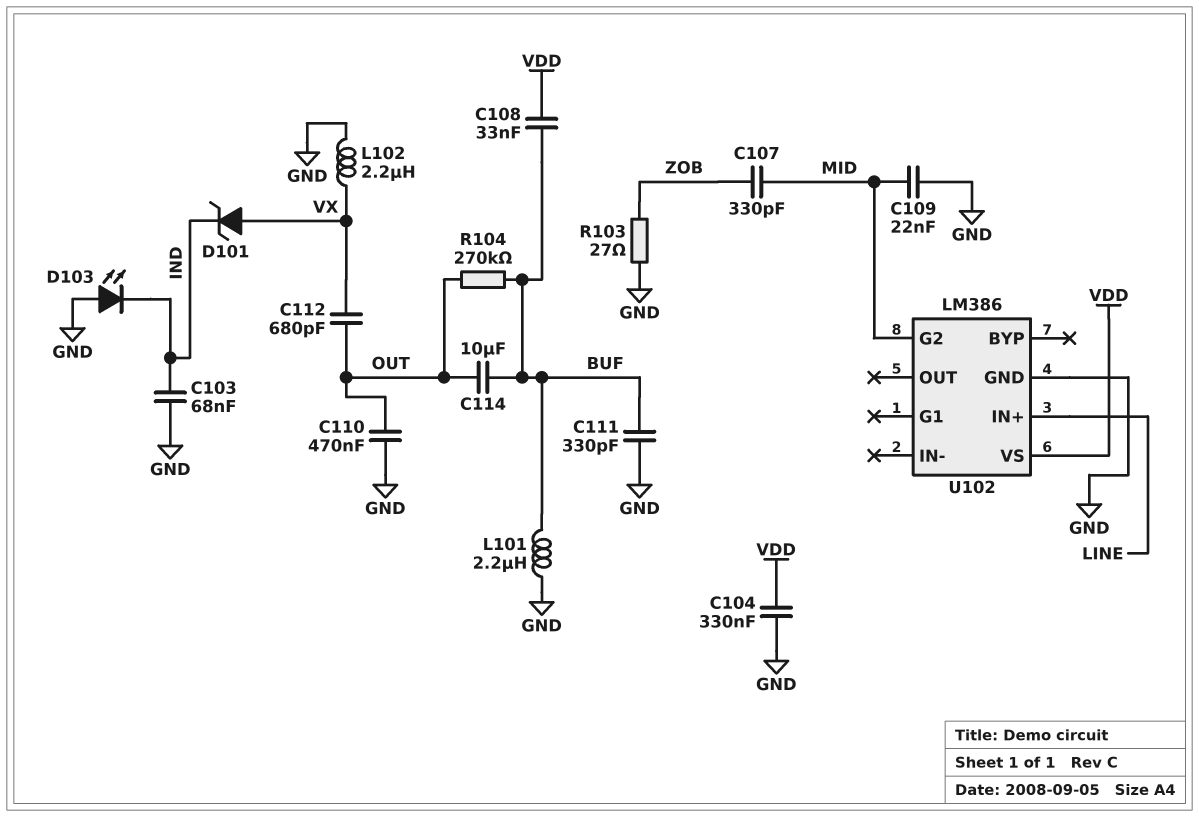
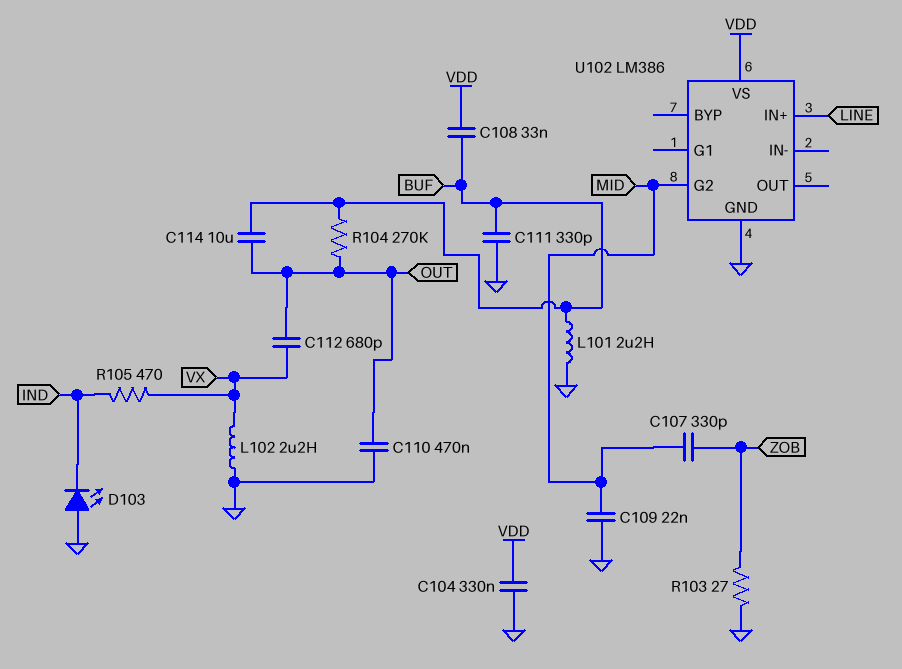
C103: 68nF (GND, IND) -> none
D101: zener (A VX, K IND) -> none
R105: none -> 470 (IND, VX)

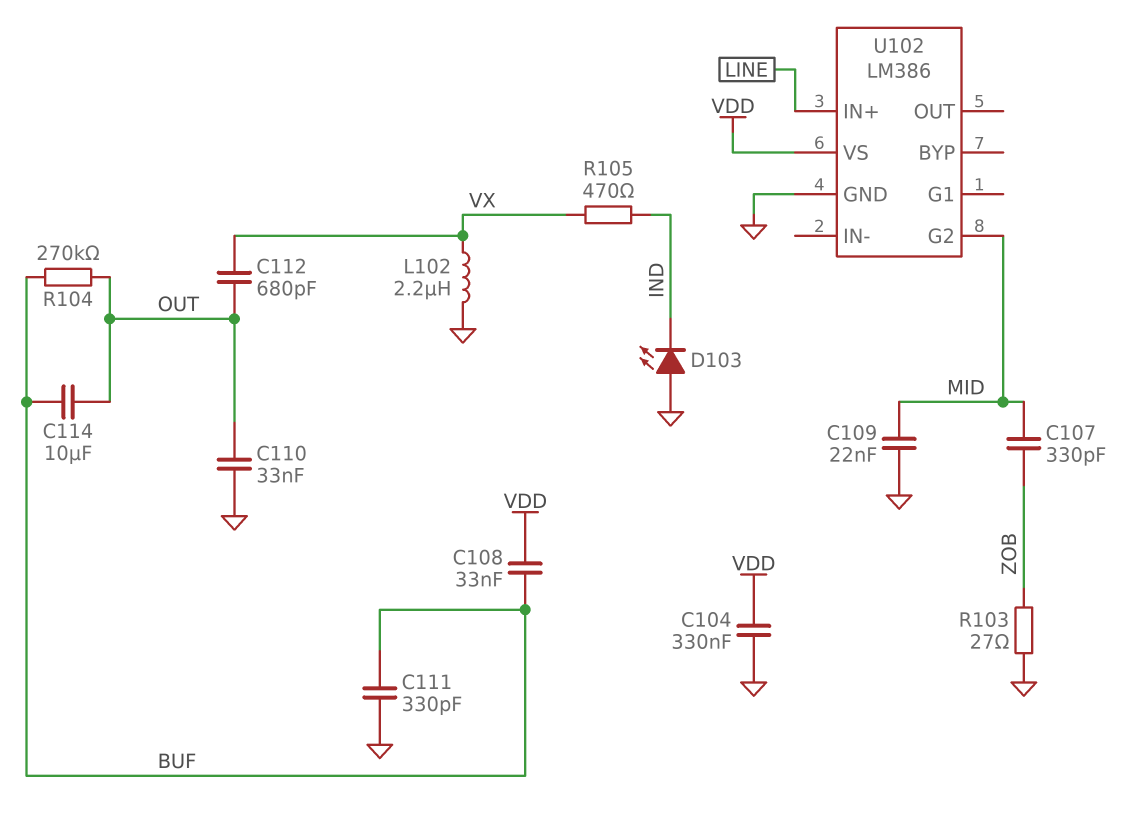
C110: 470nF (GND, OUT) -> 33nF (GND, OUT)
L101: 2.2uH (BUF, GND) -> none

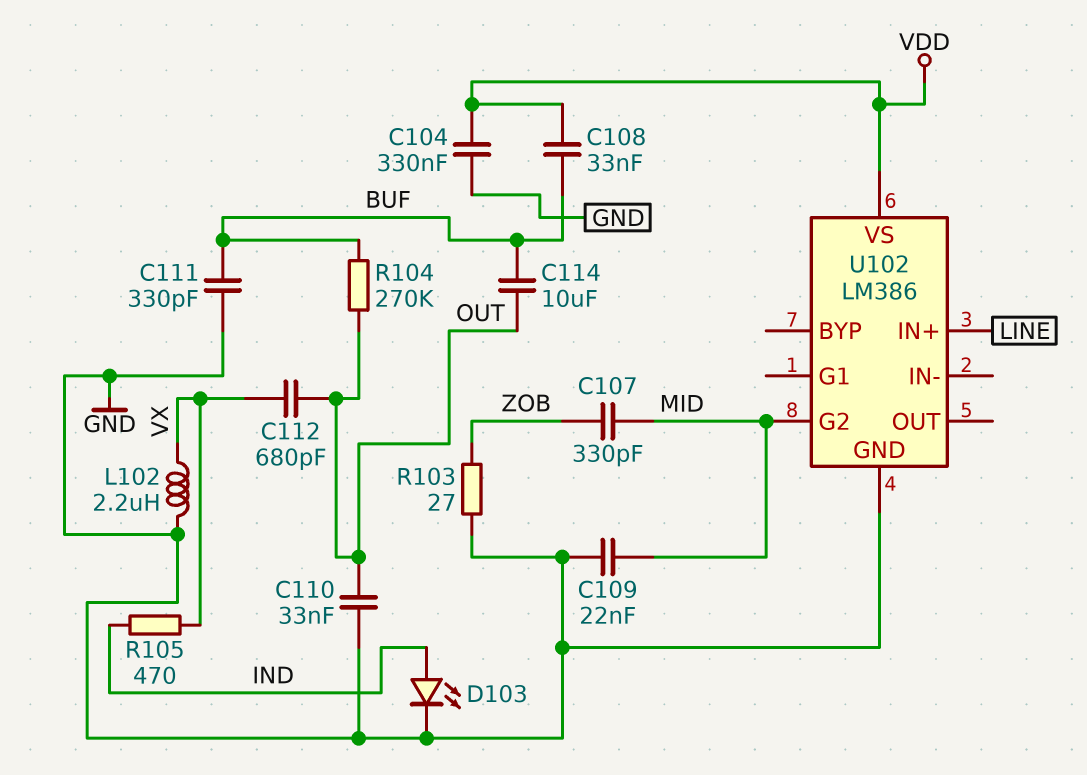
D103: LED (A GND, K IND) -> LED (A IND, K GND)

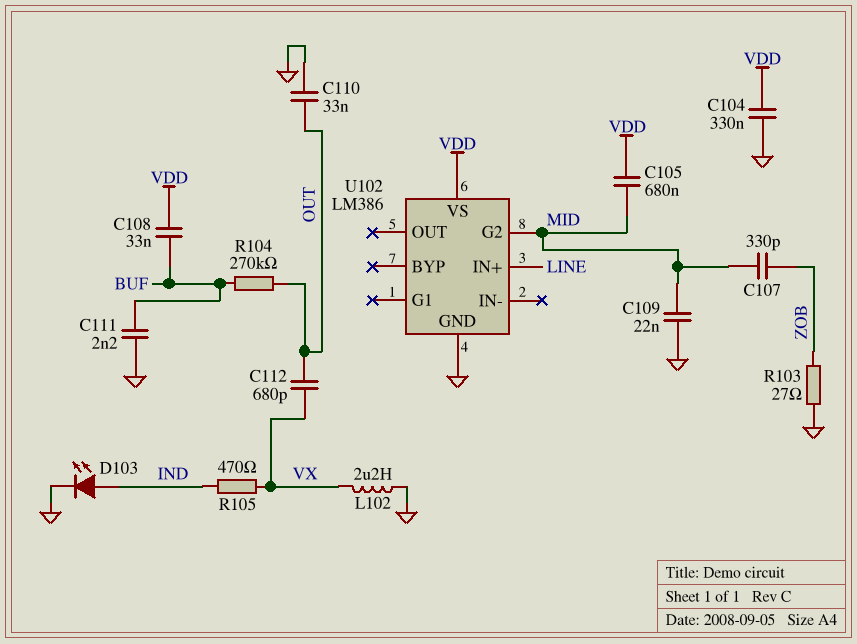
C105: none -> 680nF (MID, VDD)
C111: 330pF (BUF, GND) -> 2.2nF (BUF, GND)
C114: 10uF (BUF, OUT) -> none

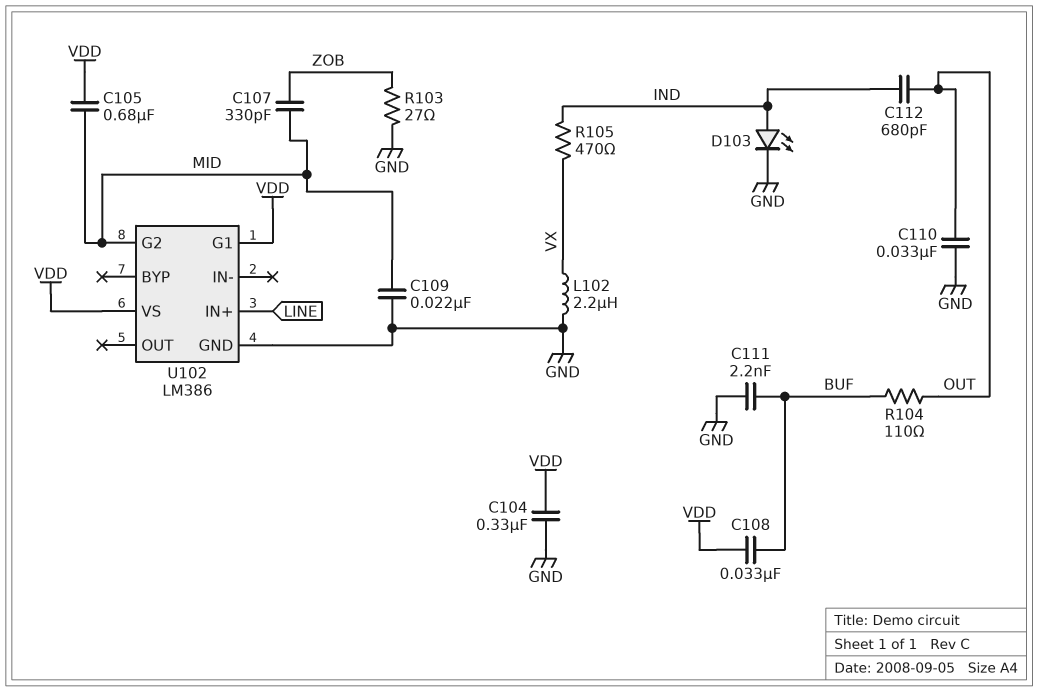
C112: 680pF (OUT, VX) -> 680pF (IND, OUT)
R104: 270k (BUF, OUT) -> 110 (BUF, OUT)
U102 pin G1: none -> VDD

